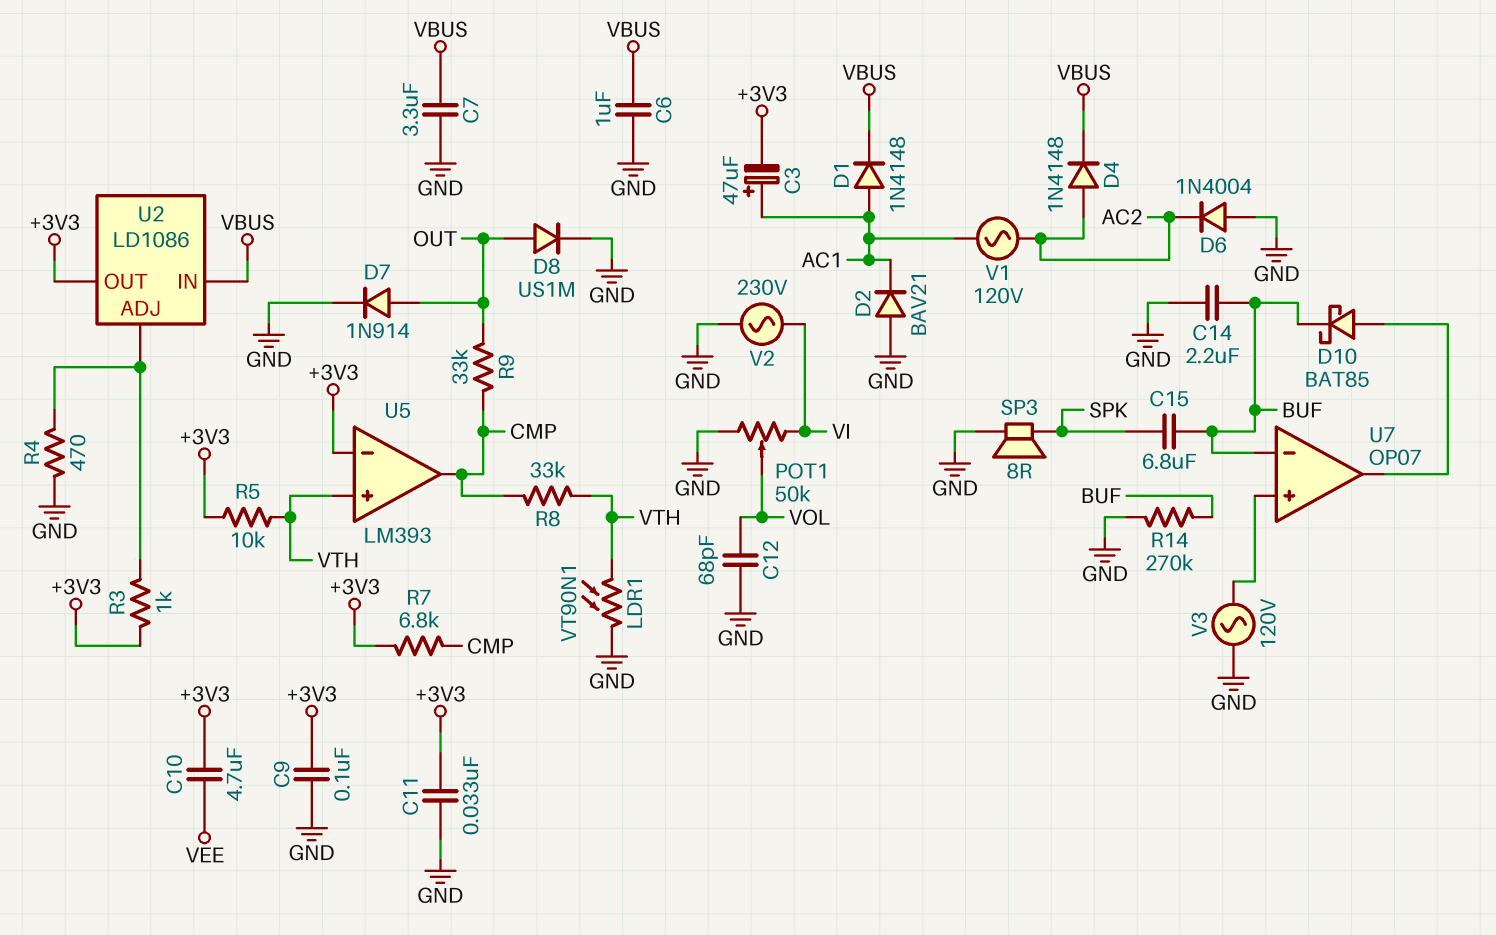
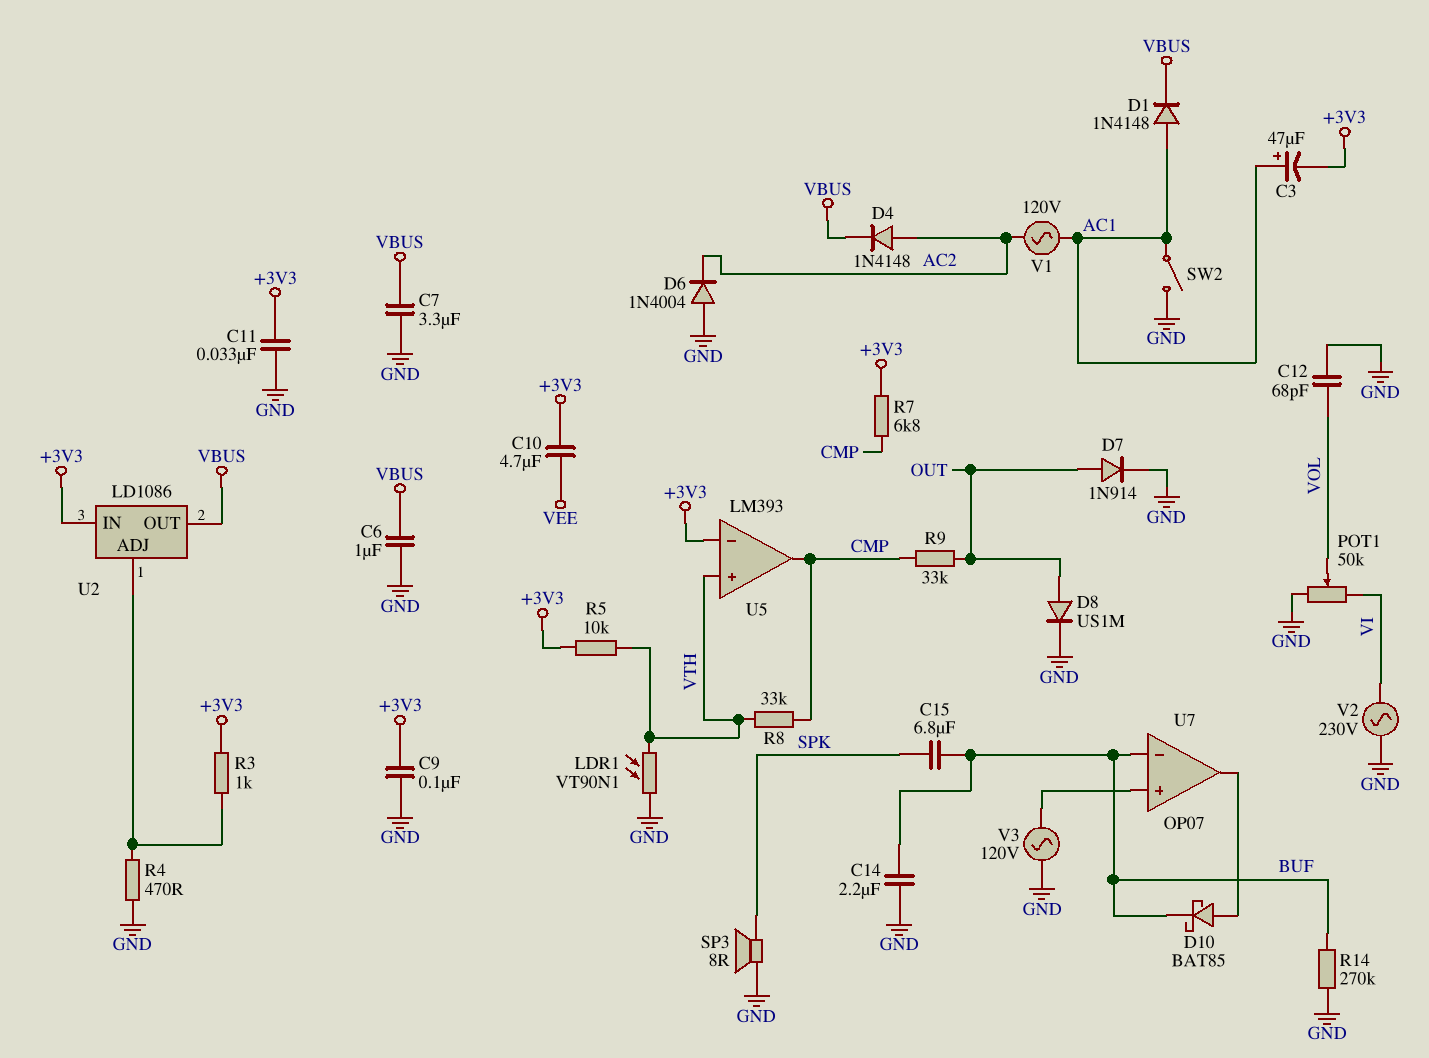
D2: diode BAV21 (A GND, K AC1) -> none
SW2: none -> switch (AC1, GND)
U2 pin IN: VBUS -> +3V3
U2 pin OUT: +3V3 -> VBUS

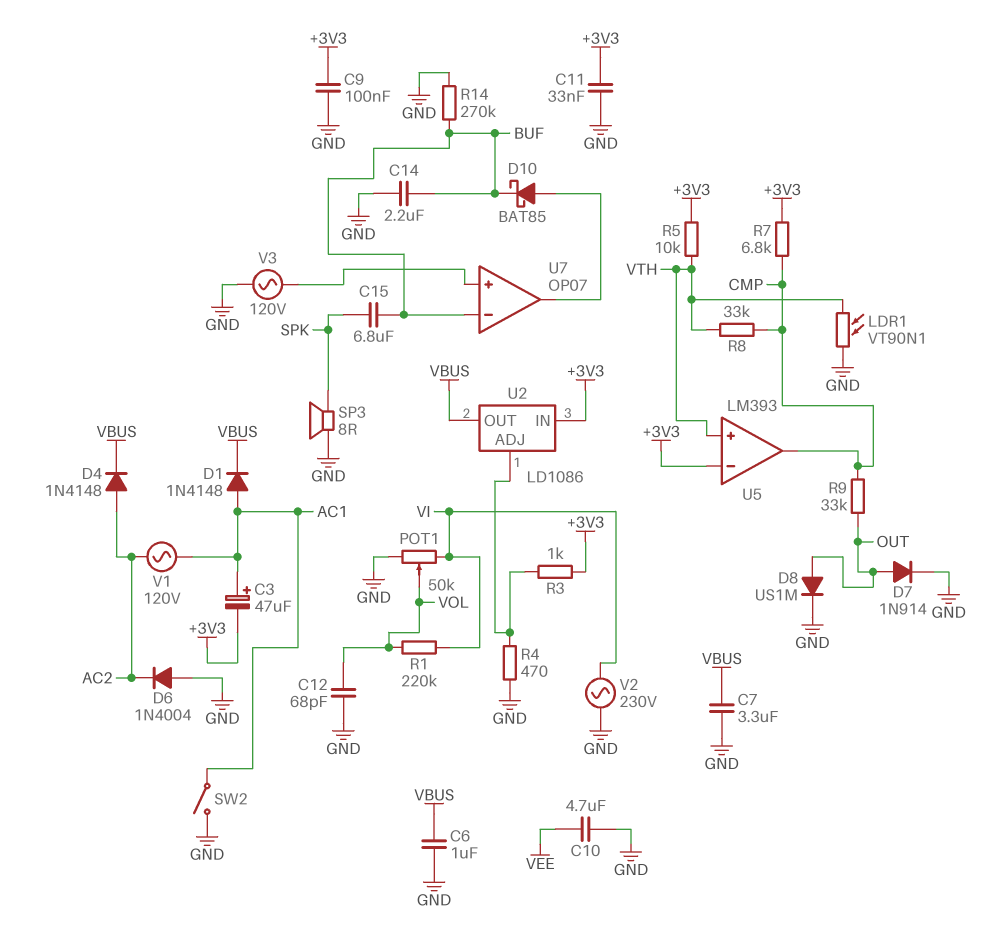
C10: 4.7uF (+3V3, VEE) -> 4.7uF (GND, VEE)
R1: none -> 220k (VI, VOL)

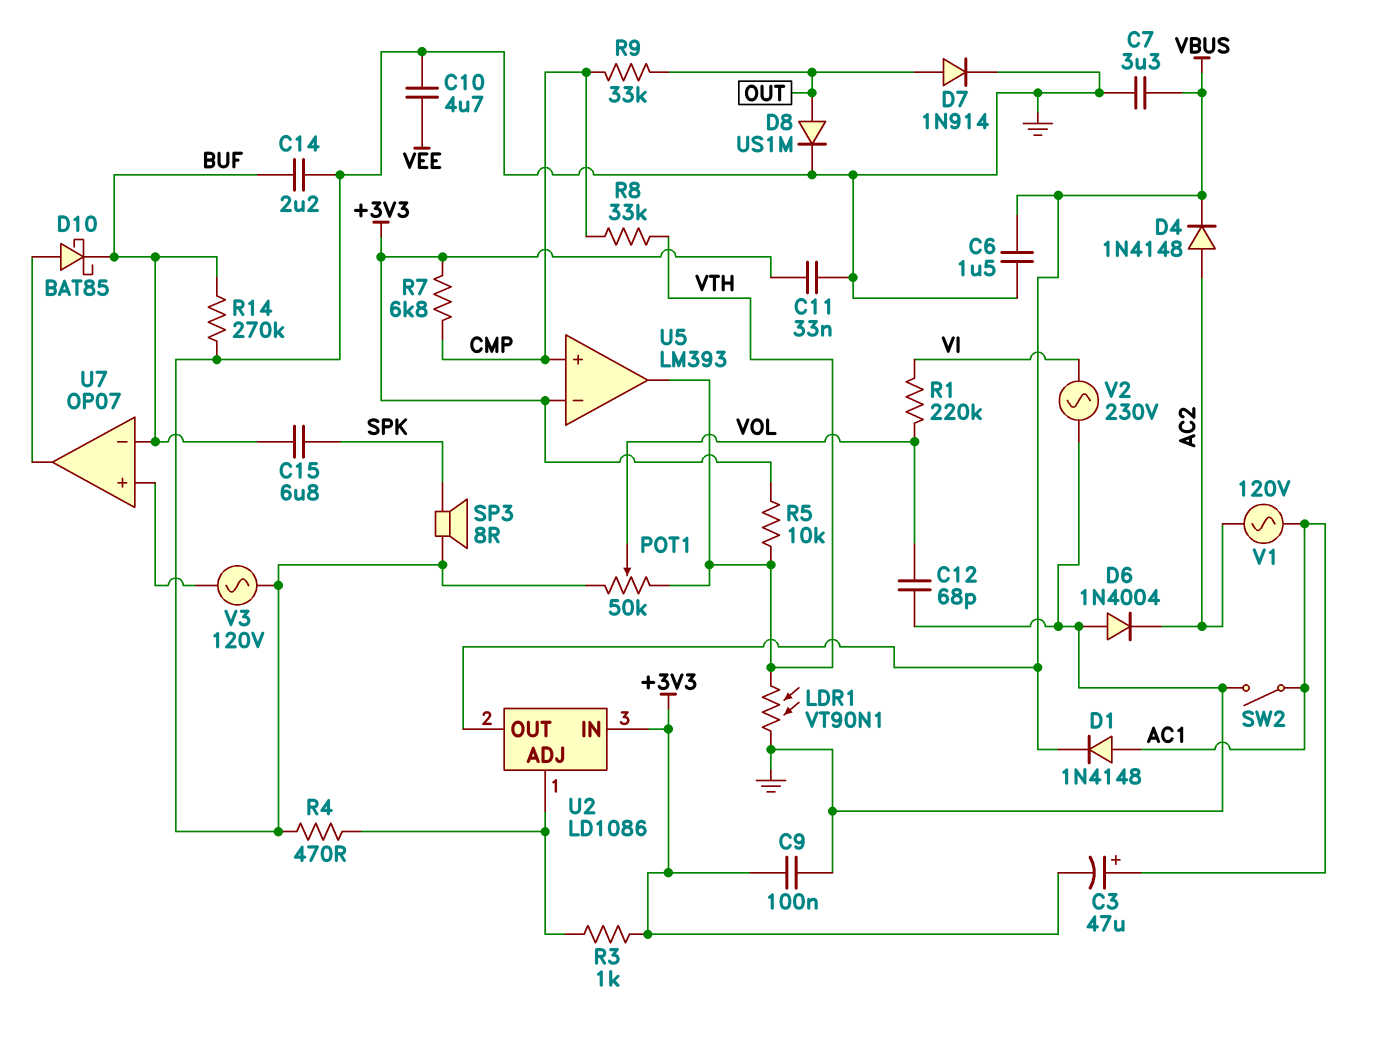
C6: 1uF (GND, VBUS) -> 1.5uF (GND, VBUS)
POT1: 50k (GND, VI, wiper VOL) -> 50k (GND, VTH, wiper VOL)
U5 pin in+: VTH -> CMP
U5 pin out: CMP -> VTH

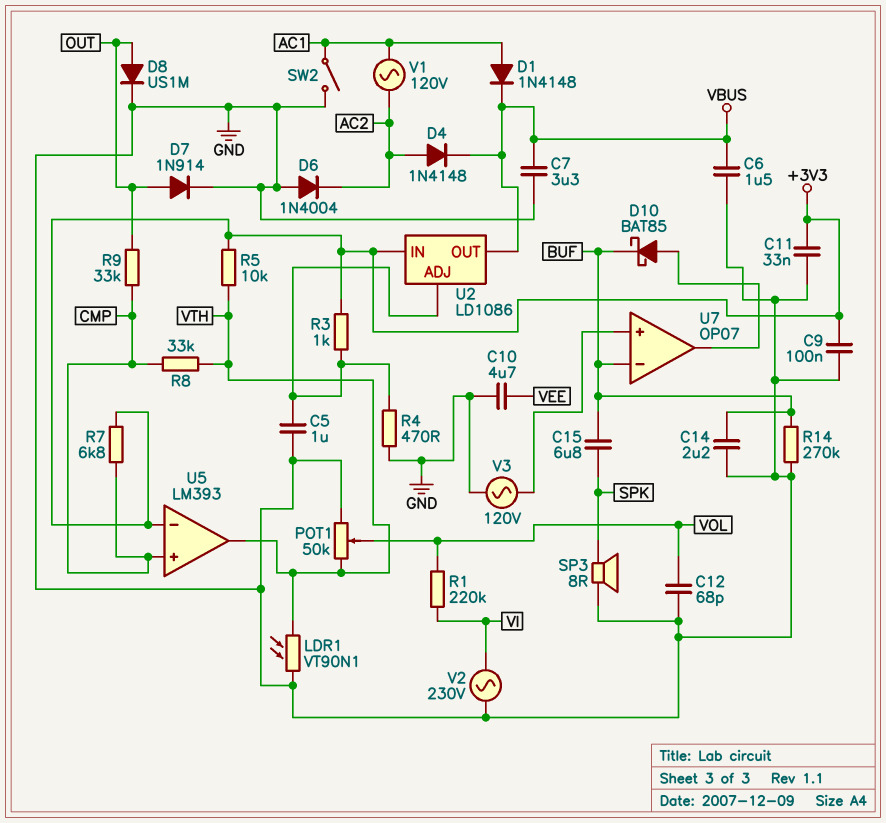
C3: 47uF (plus AC1, minus +3V3) -> none
C5: none -> 1uF (GND, U2/ADJ)

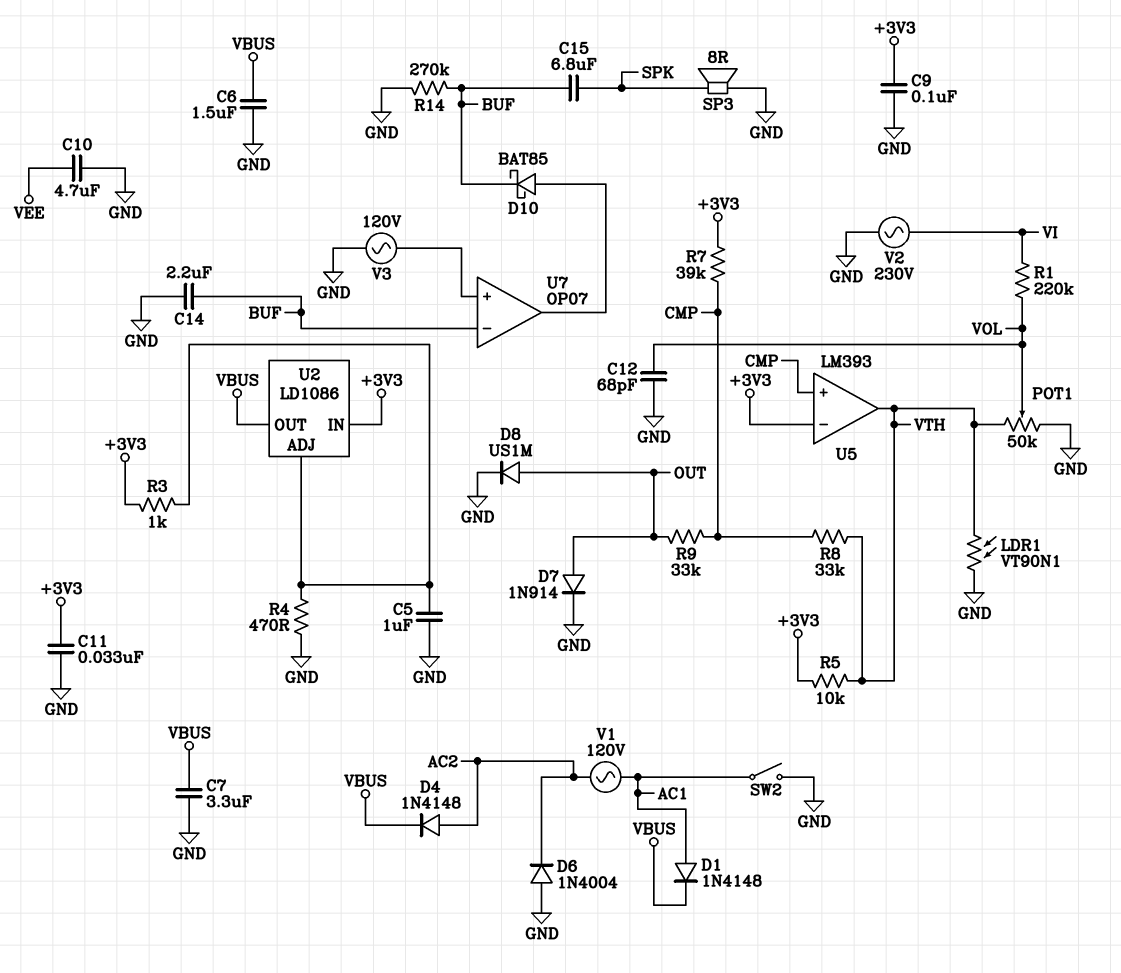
R7: 6.8k (+3V3, CMP) -> 39k (+3V3, CMP)

